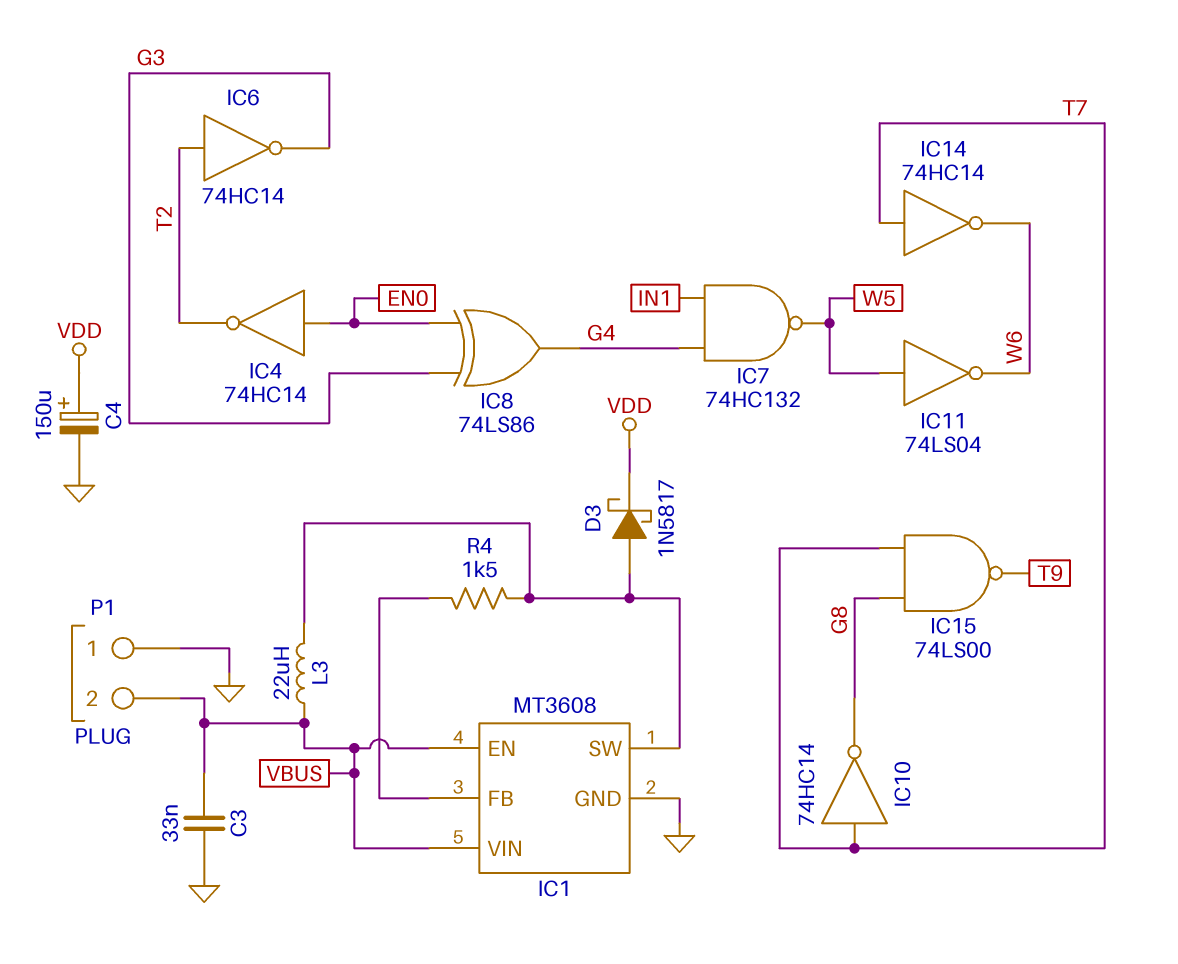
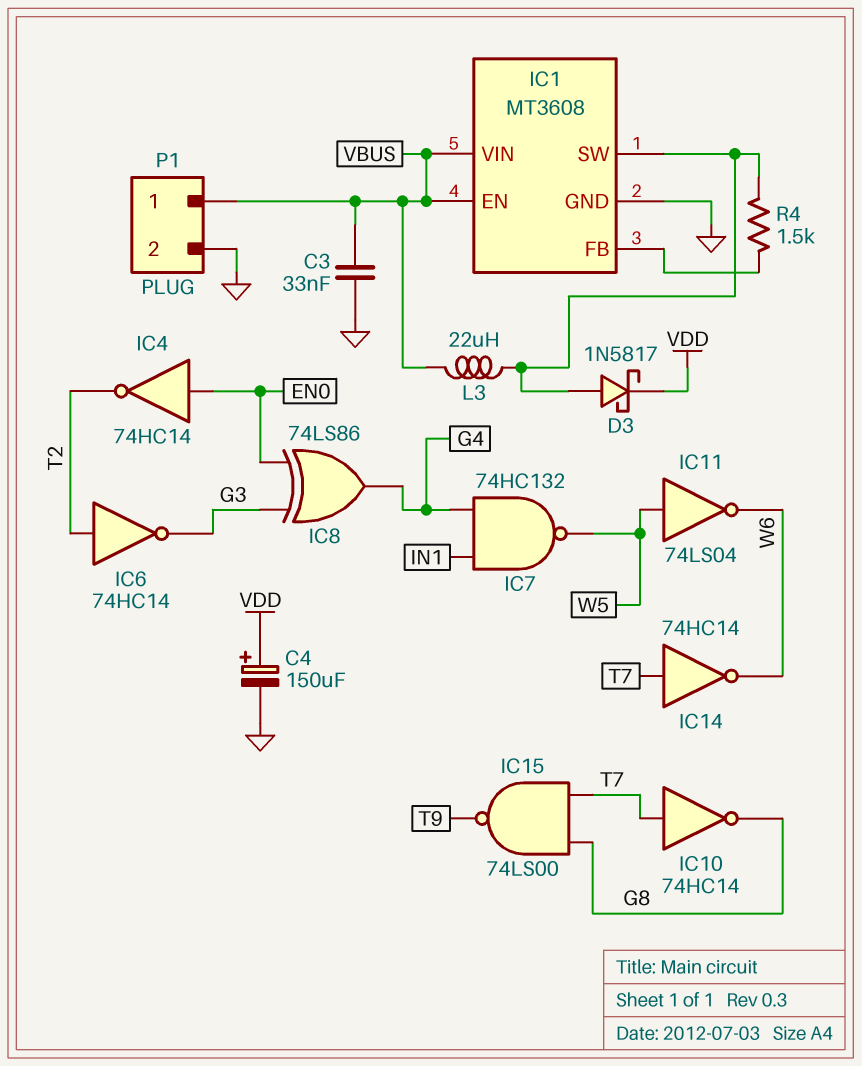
P1 pin 1: GND -> VBUS
P1 pin 2: VBUS -> GND

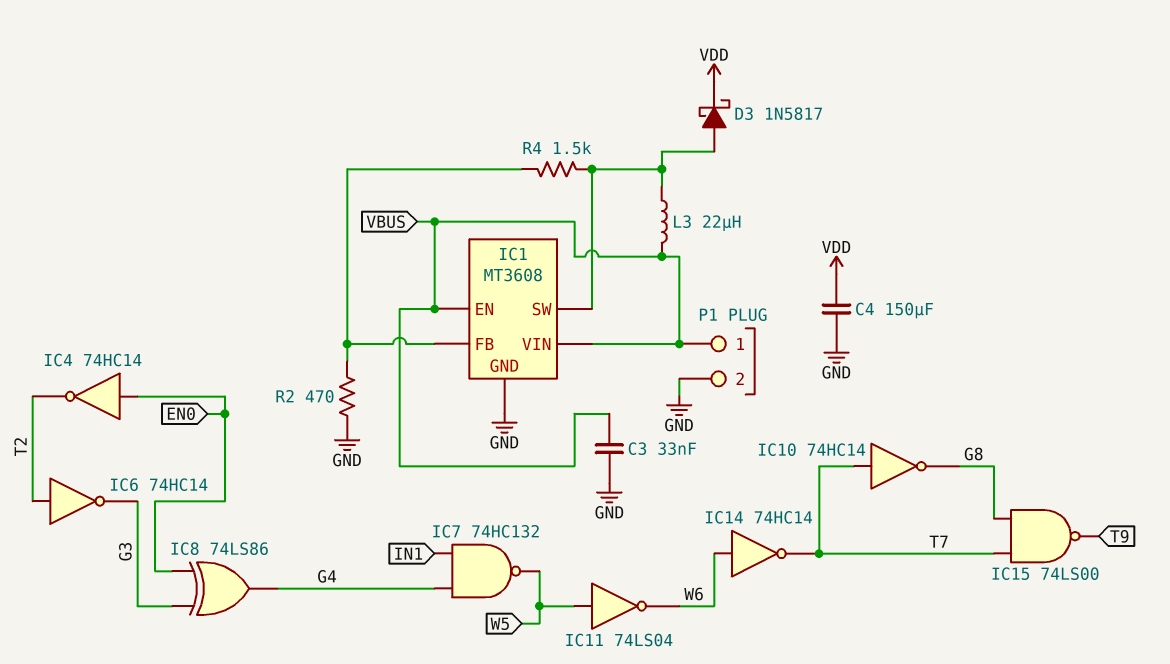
C4: 150uF (plus VDD, minus GND) -> 150uF (GND, VDD)
IC14: NOT 74HC14 (in T7, out W6) -> NOT 74HC14 (in W6, out T7)
R2: none -> 470 (GND, IC1/FB)

